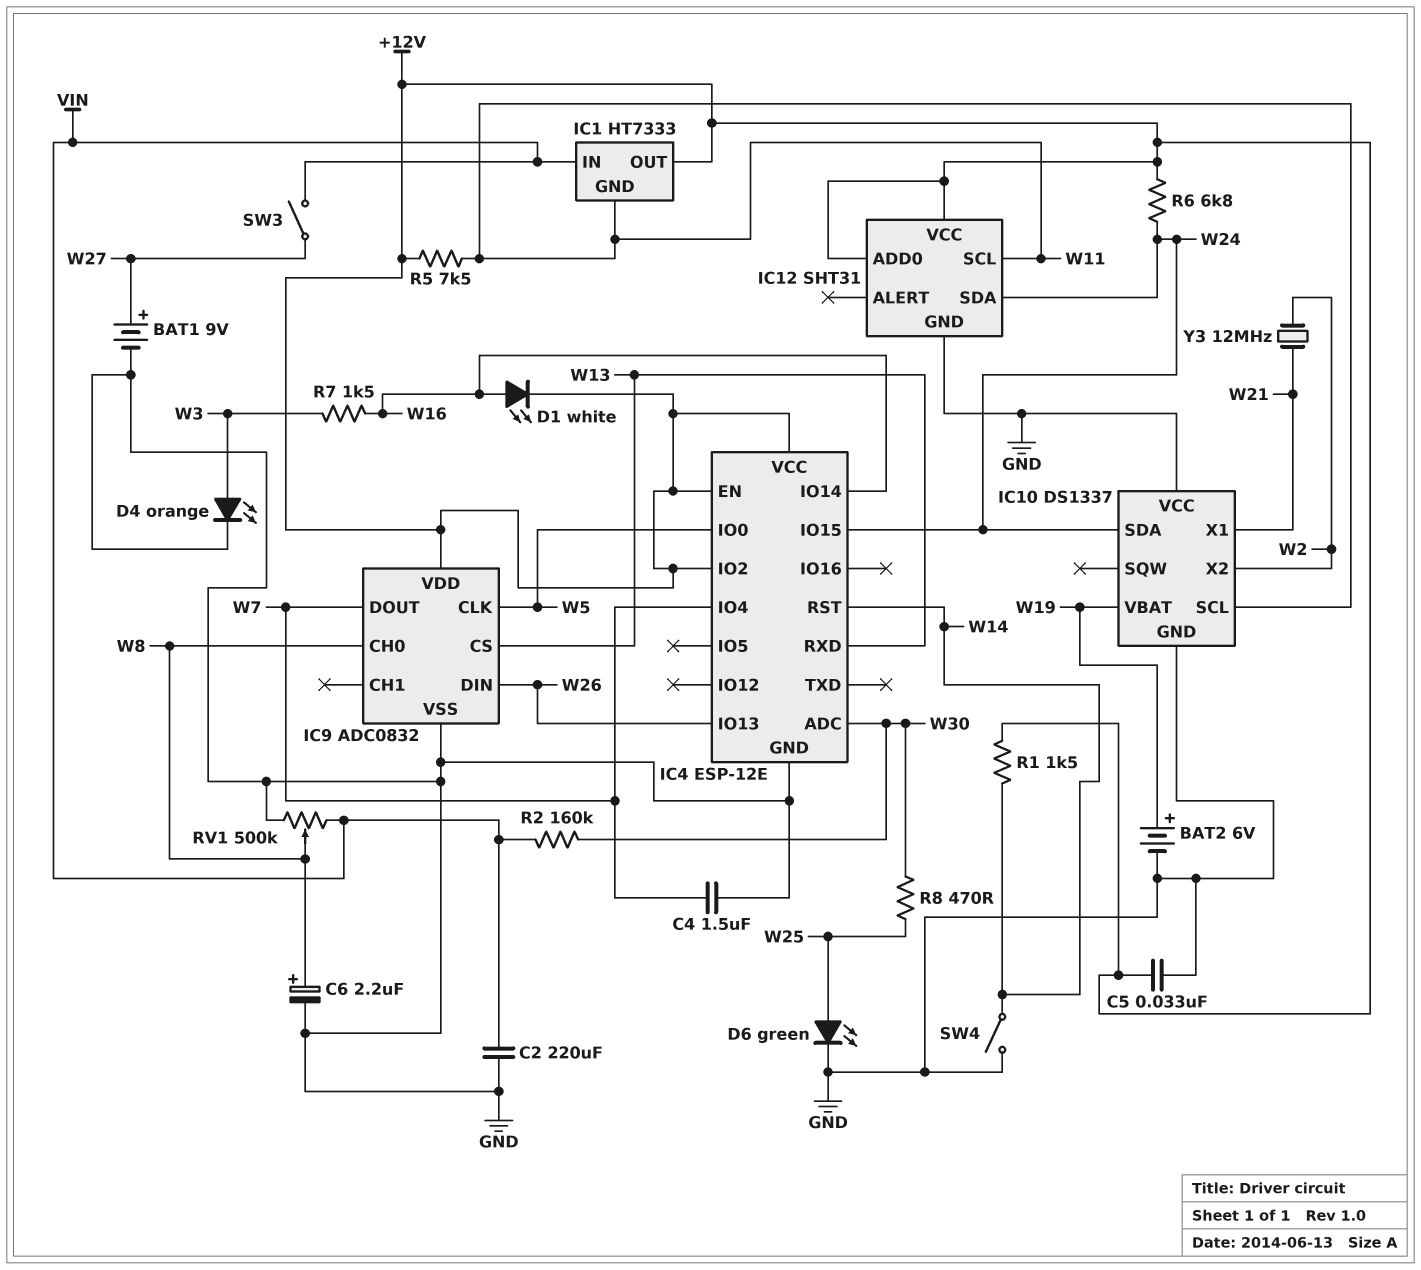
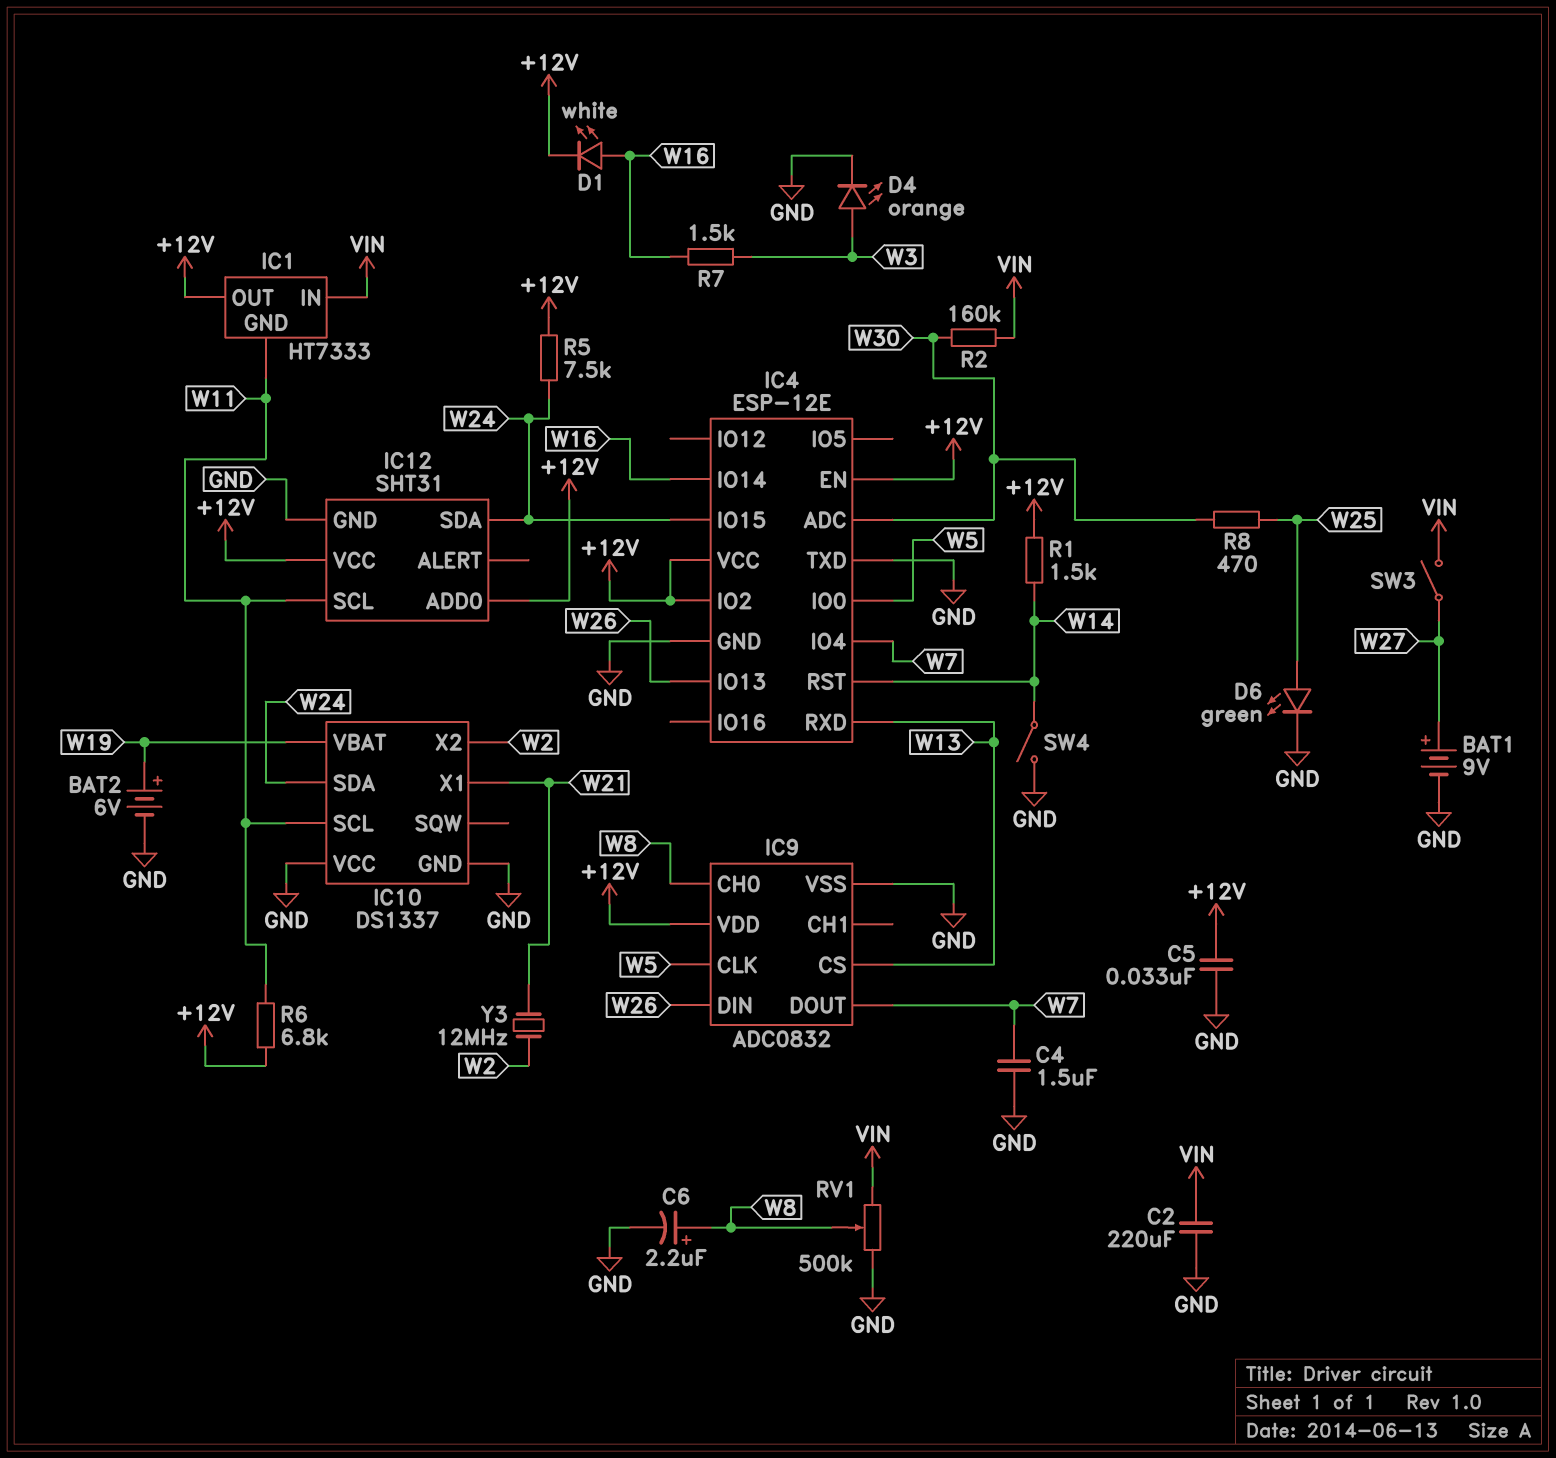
IC4 pin TXD: none -> GND
R5: 7.5k (+12V, W11) -> 7.5k (+12V, W24)
R6: 6.8k (+12V, W24) -> 6.8k (+12V, W11)

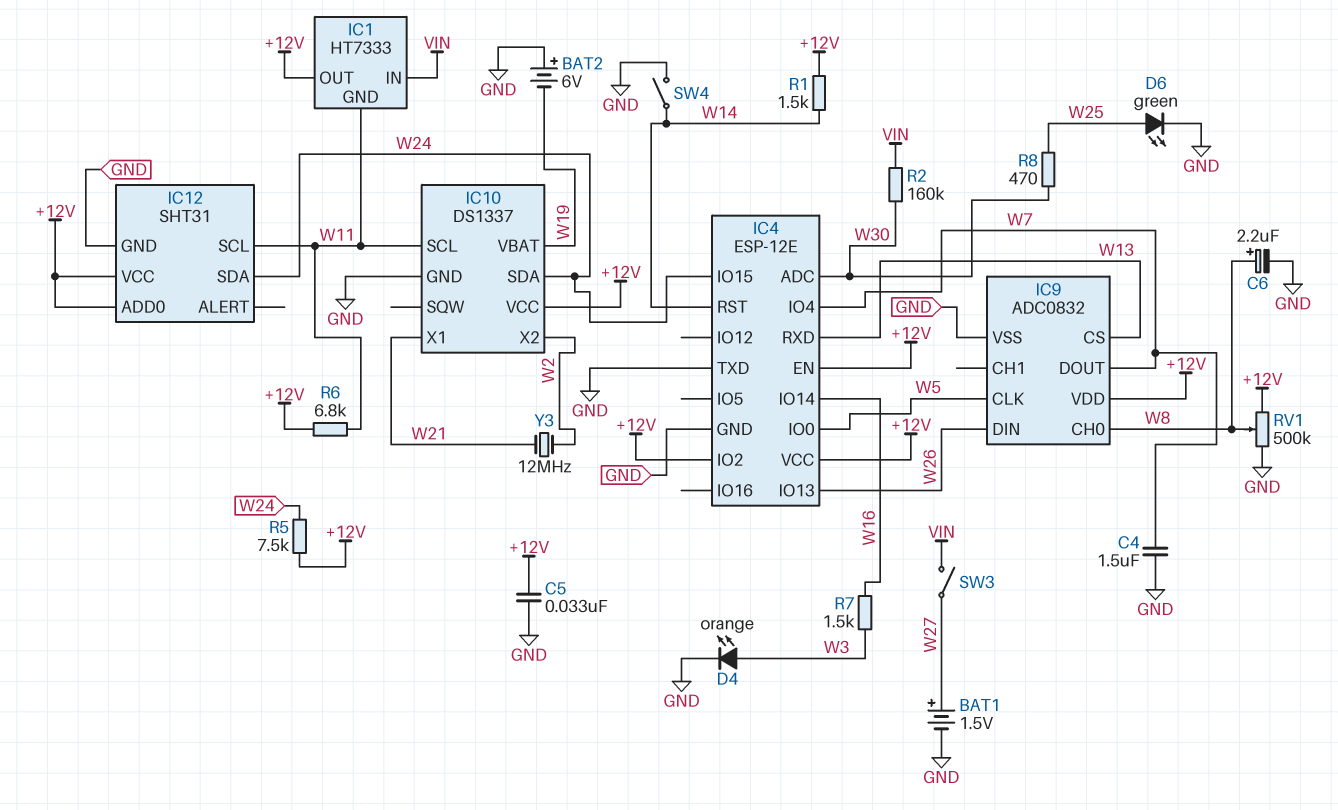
BAT1: 9V (plus W27, minus GND) -> 1.5V (plus W27, minus GND)
BAT2: 6V (plus W19, minus GND) -> 6V (plus GND, minus W19)
C2: 220uF (GND, VIN) -> none
D1: LED white (A W16, K +12V) -> none
IC10 pin VCC: GND -> +12V
RV1: 500k (GND, VIN, wiper W8) -> 500k (+12V, GND, wiper W8)

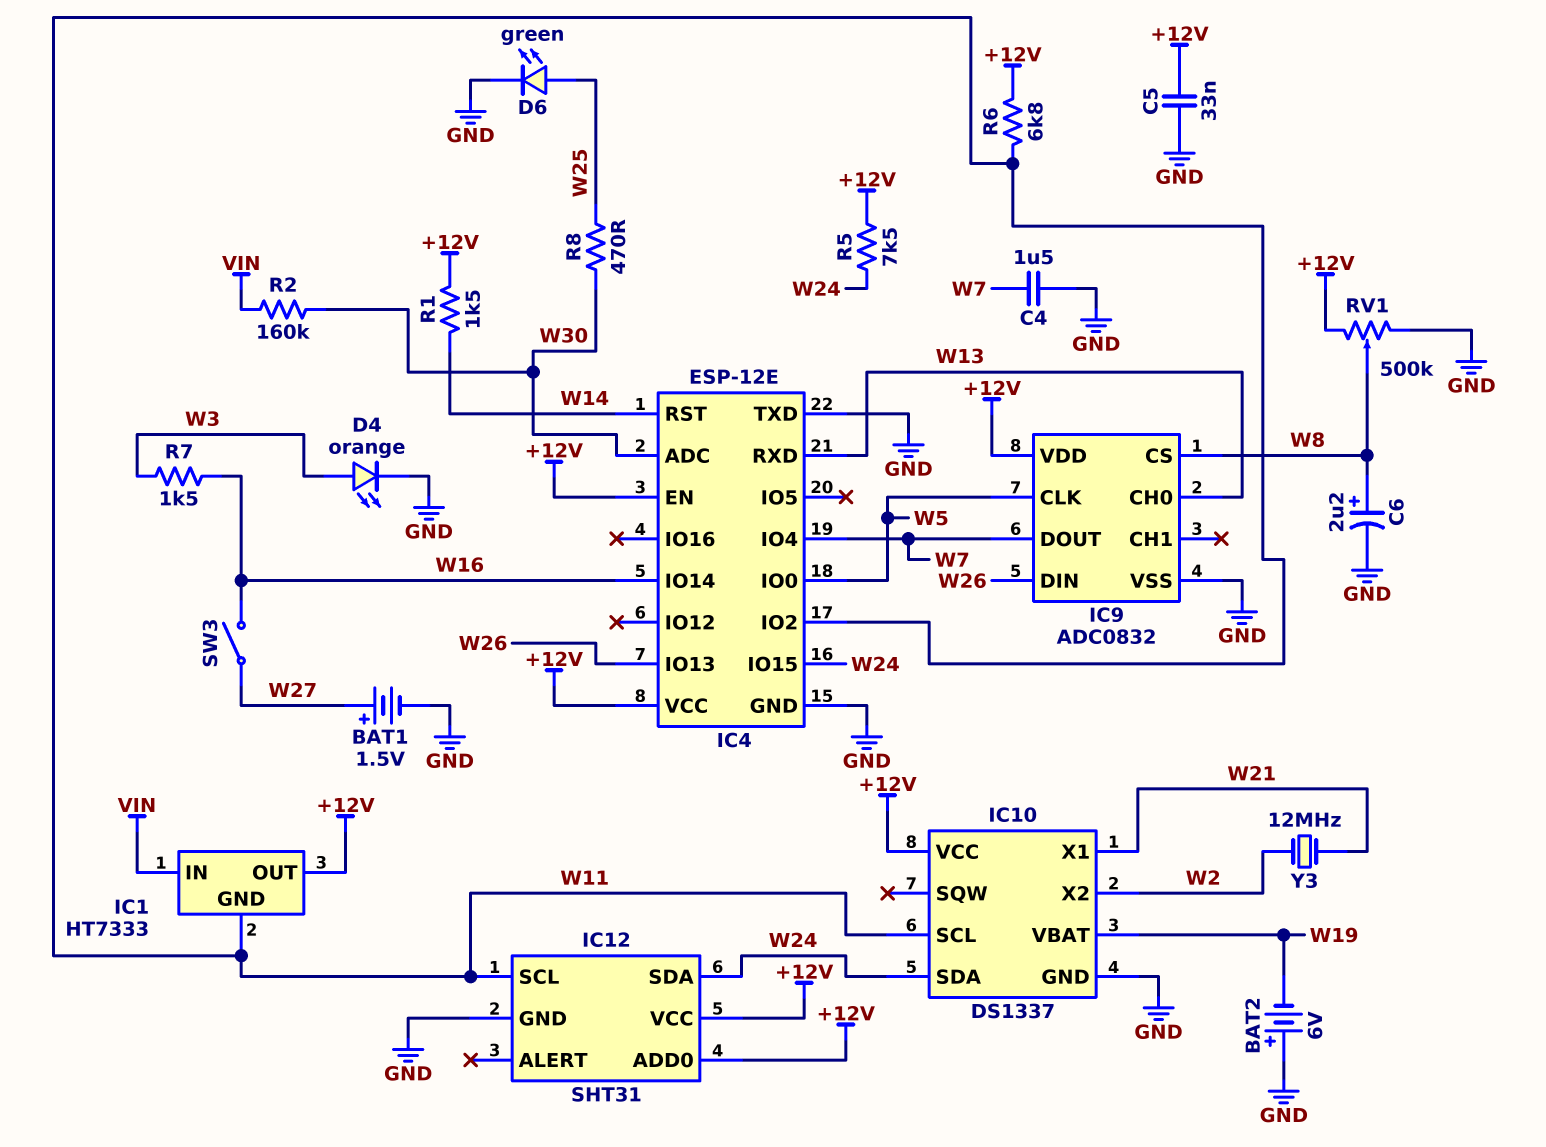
IC4 pin IO2: +12V -> W11
IC9 pin CH0: W8 -> W13
IC9 pin CS: W13 -> W8
SW3: switch (VIN, W27) -> switch (W16, W27)
SW4: switch (GND, W14) -> none

